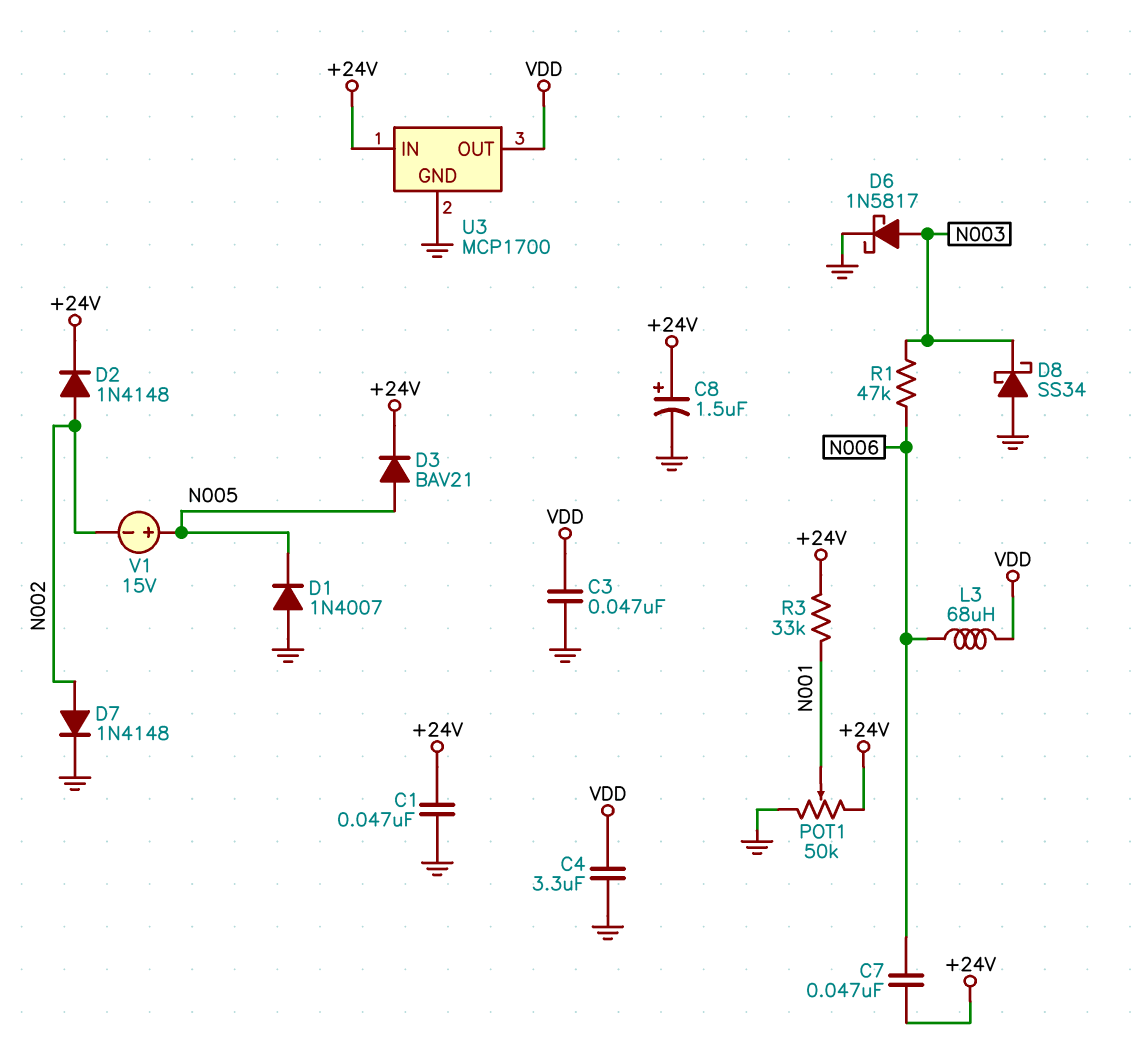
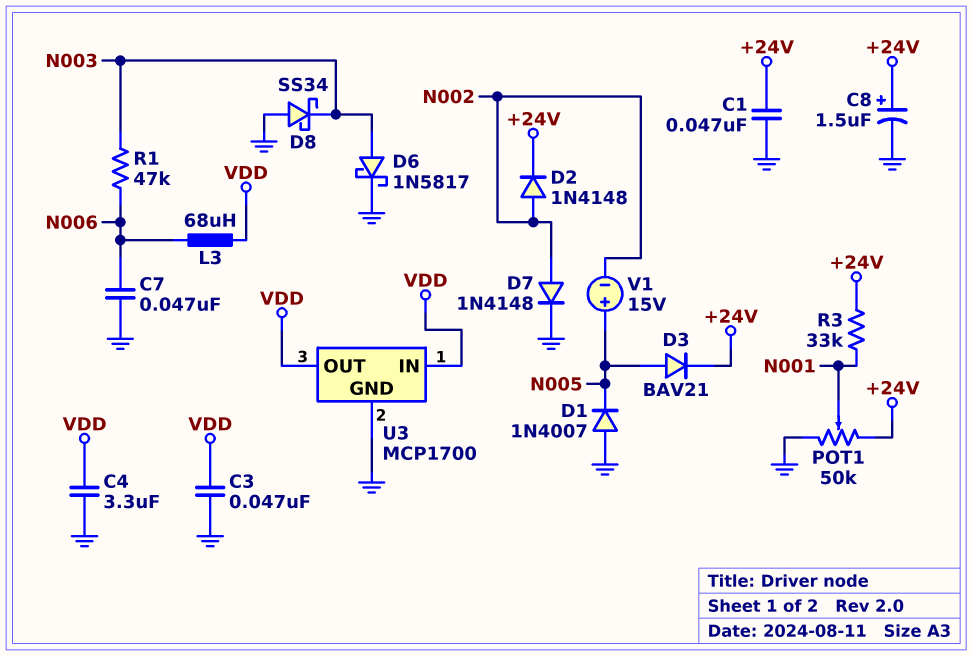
C7: 47nF (+24V, N006) -> 47nF (GND, N006)
U3 pin IN: +24V -> VDD

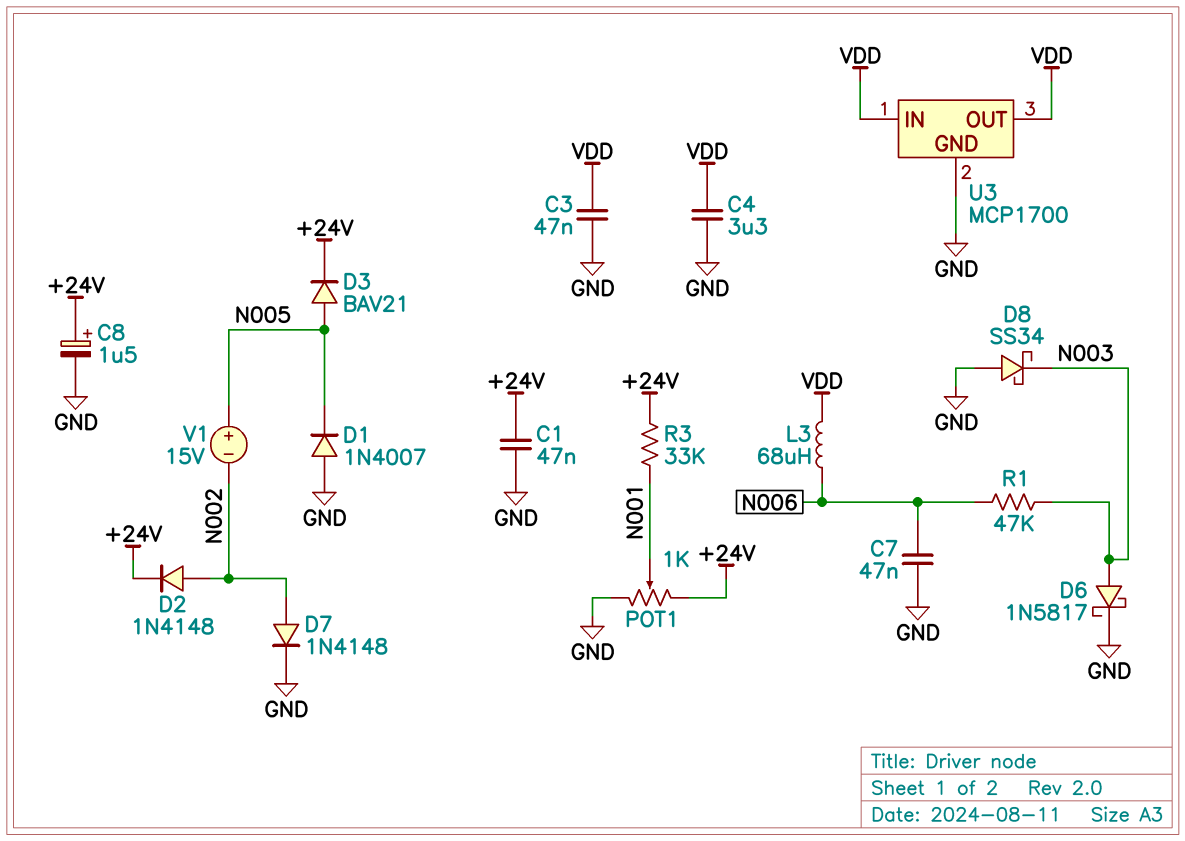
POT1: 50k (+24V, GND, wiper N001) -> 1k (+24V, GND, wiper N001)

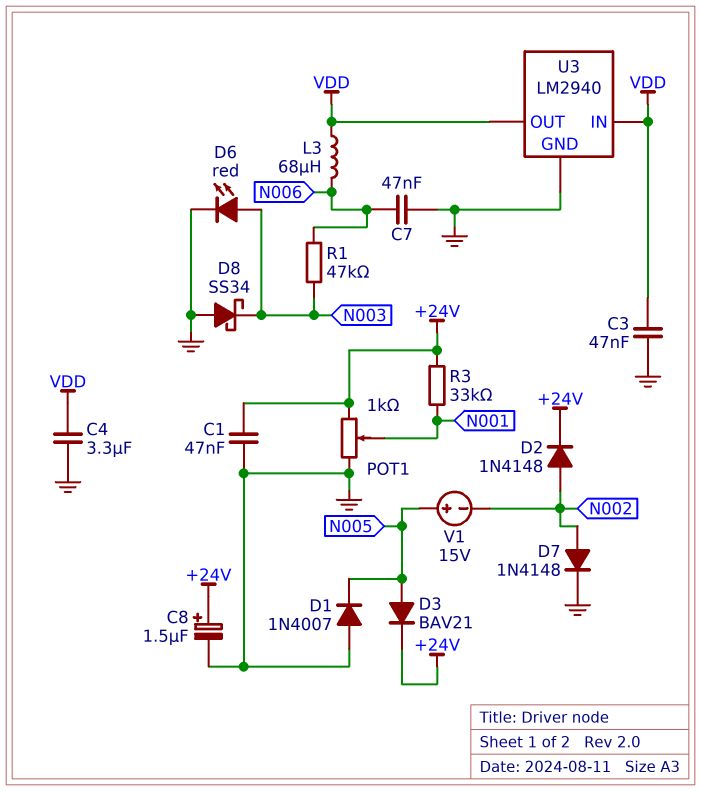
D6: schottky 1N5817 (A N003, K GND) -> LED red (A N003, K GND)
U3: MCP1700 -> LM2940

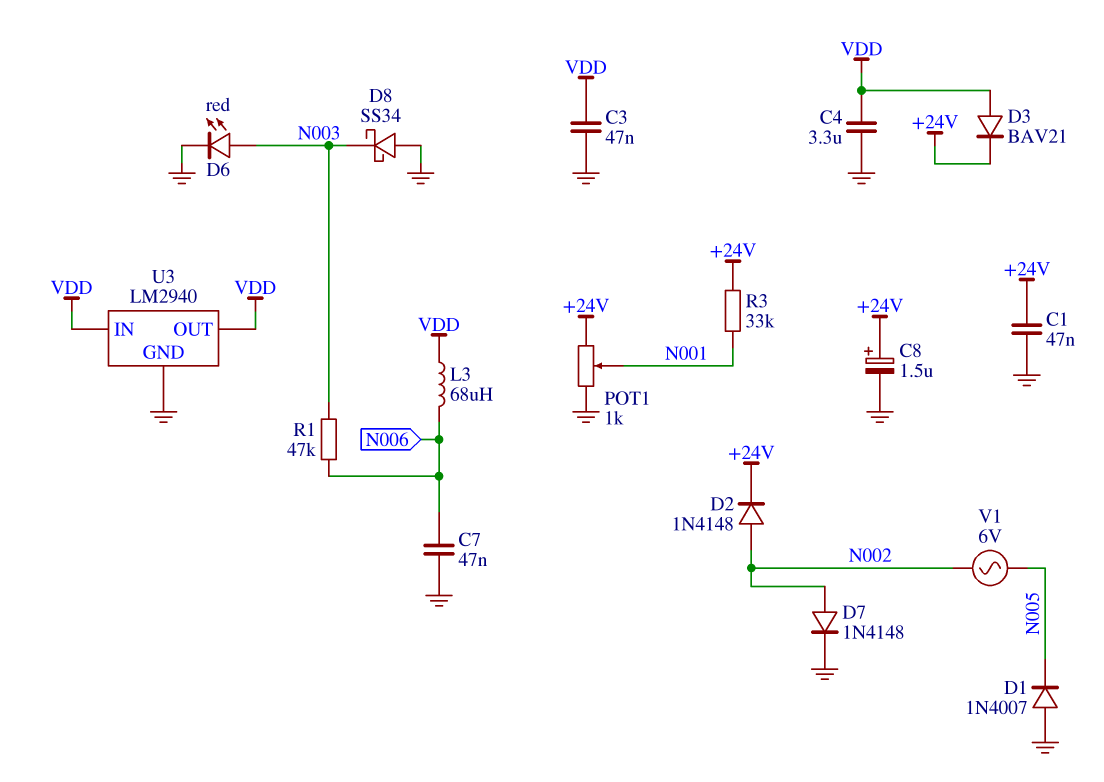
D3: diode BAV21 (A N005, K +24V) -> diode BAV21 (A VDD, K +24V)
V1: 15V (plus N005, minus N002) -> AC 6V (N002, N005)

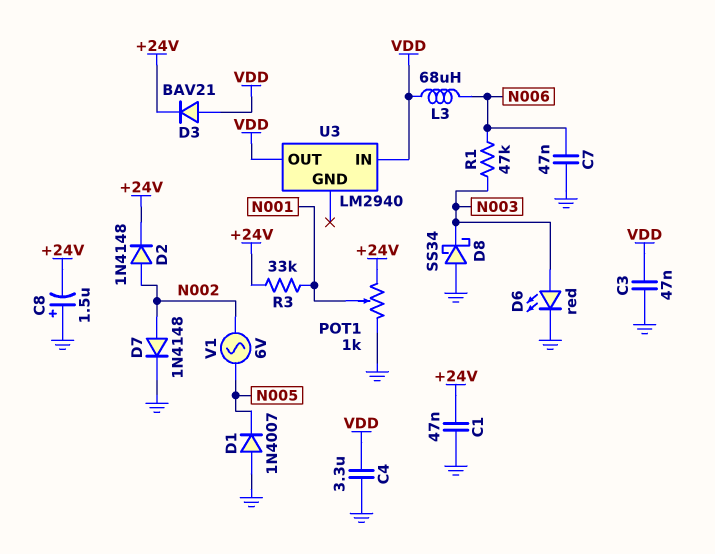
C8: 1.5uF (plus +24V, minus GND) -> 1.5uF (plus GND, minus +24V)
U3 pin GND: GND -> none

